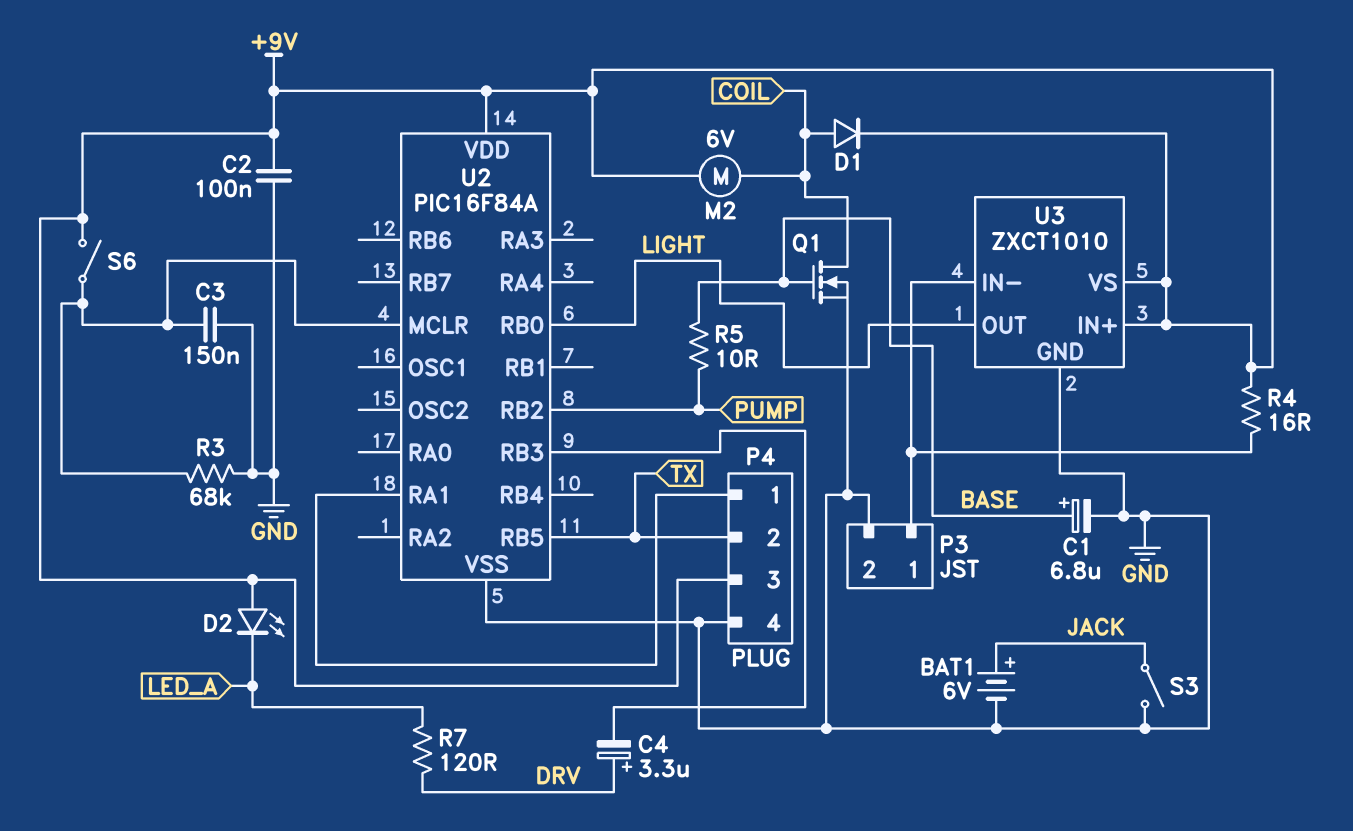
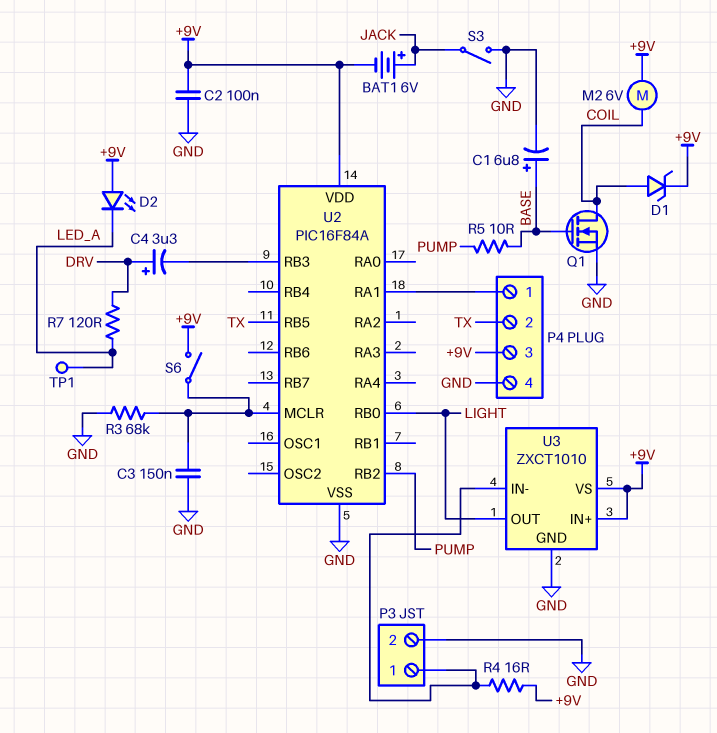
BAT1: 6V (plus JACK, minus GND) -> 6V (plus JACK, minus +9V)
D1: diode (A COIL, K +9V) -> zener (A COIL, K +9V)
TP1: none -> test point (LED_A)

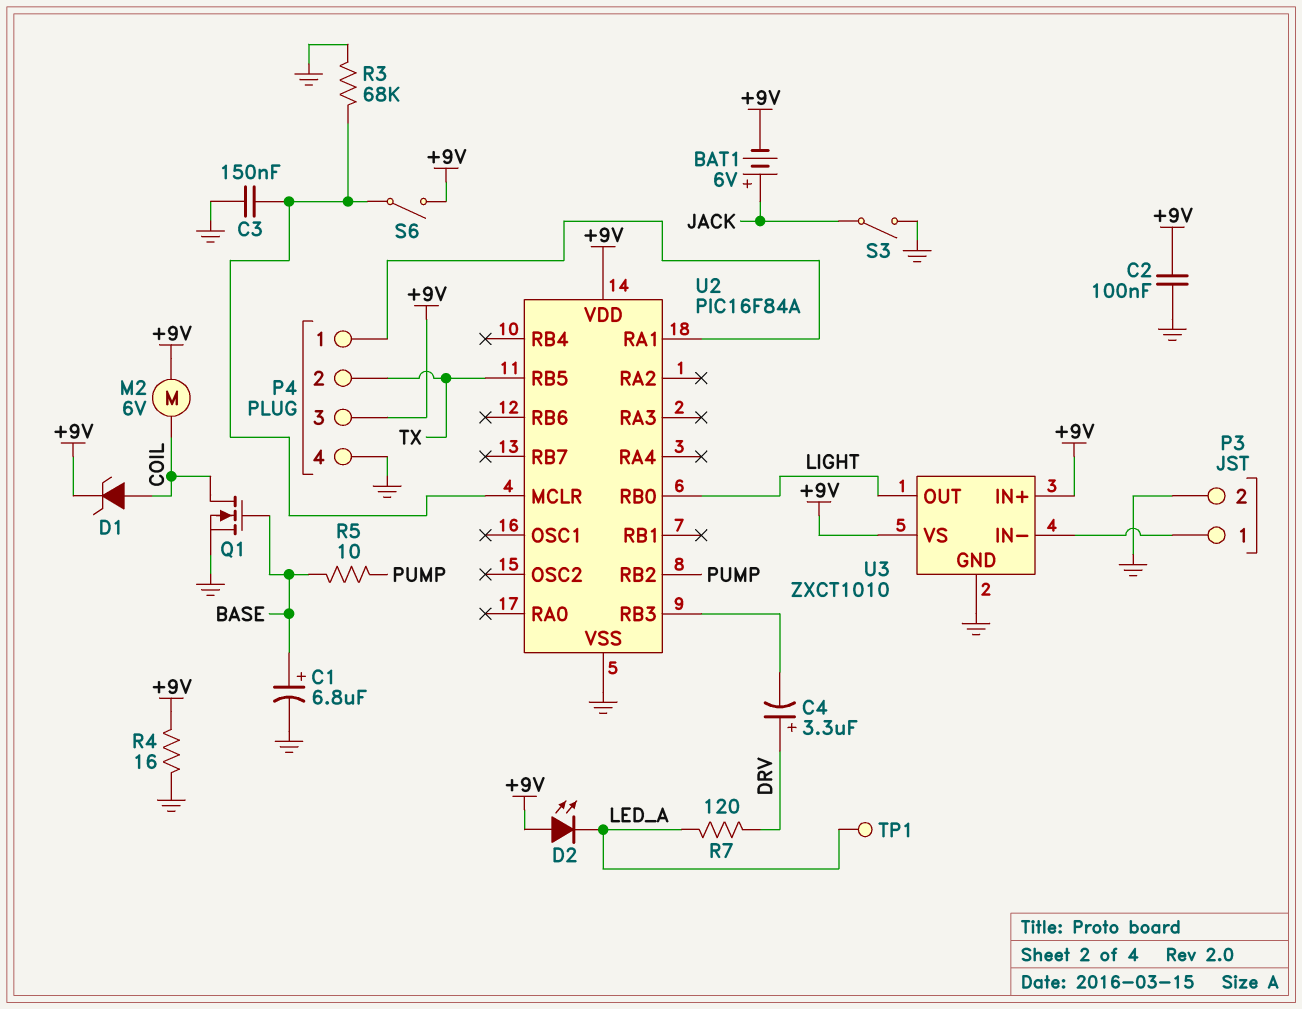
R4: 16 (+9V, P3/1) -> 16 (+9V, GND)

